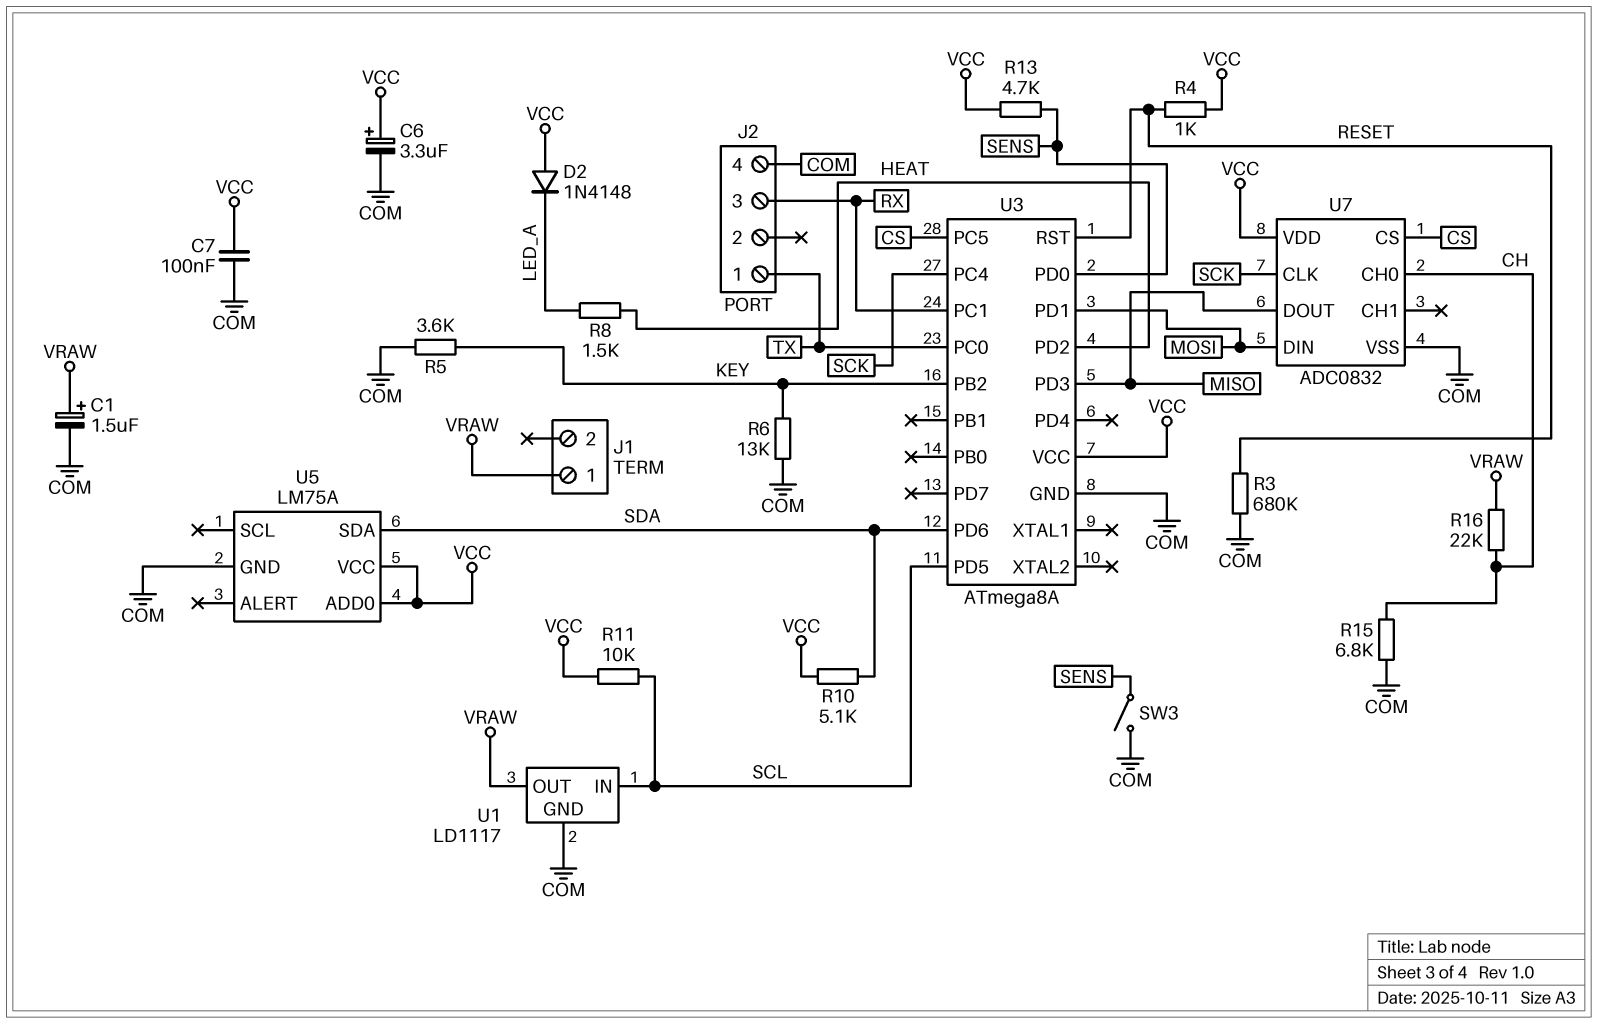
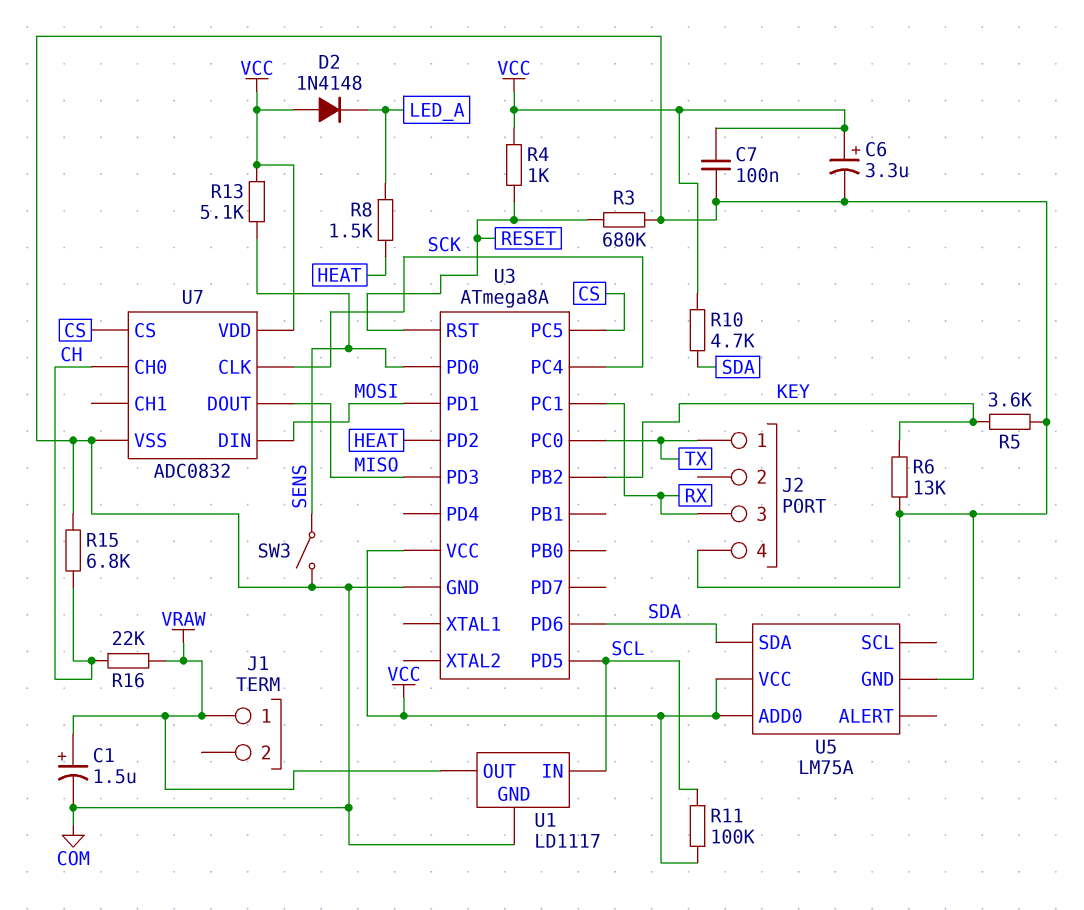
R10: 5.1k (SDA, VCC) -> 4.7k (SDA, VCC)
R11: 10k (SCL, VCC) -> 100k (SCL, VCC)
R13: 4.7k (SENS, VCC) -> 5.1k (SENS, VCC)

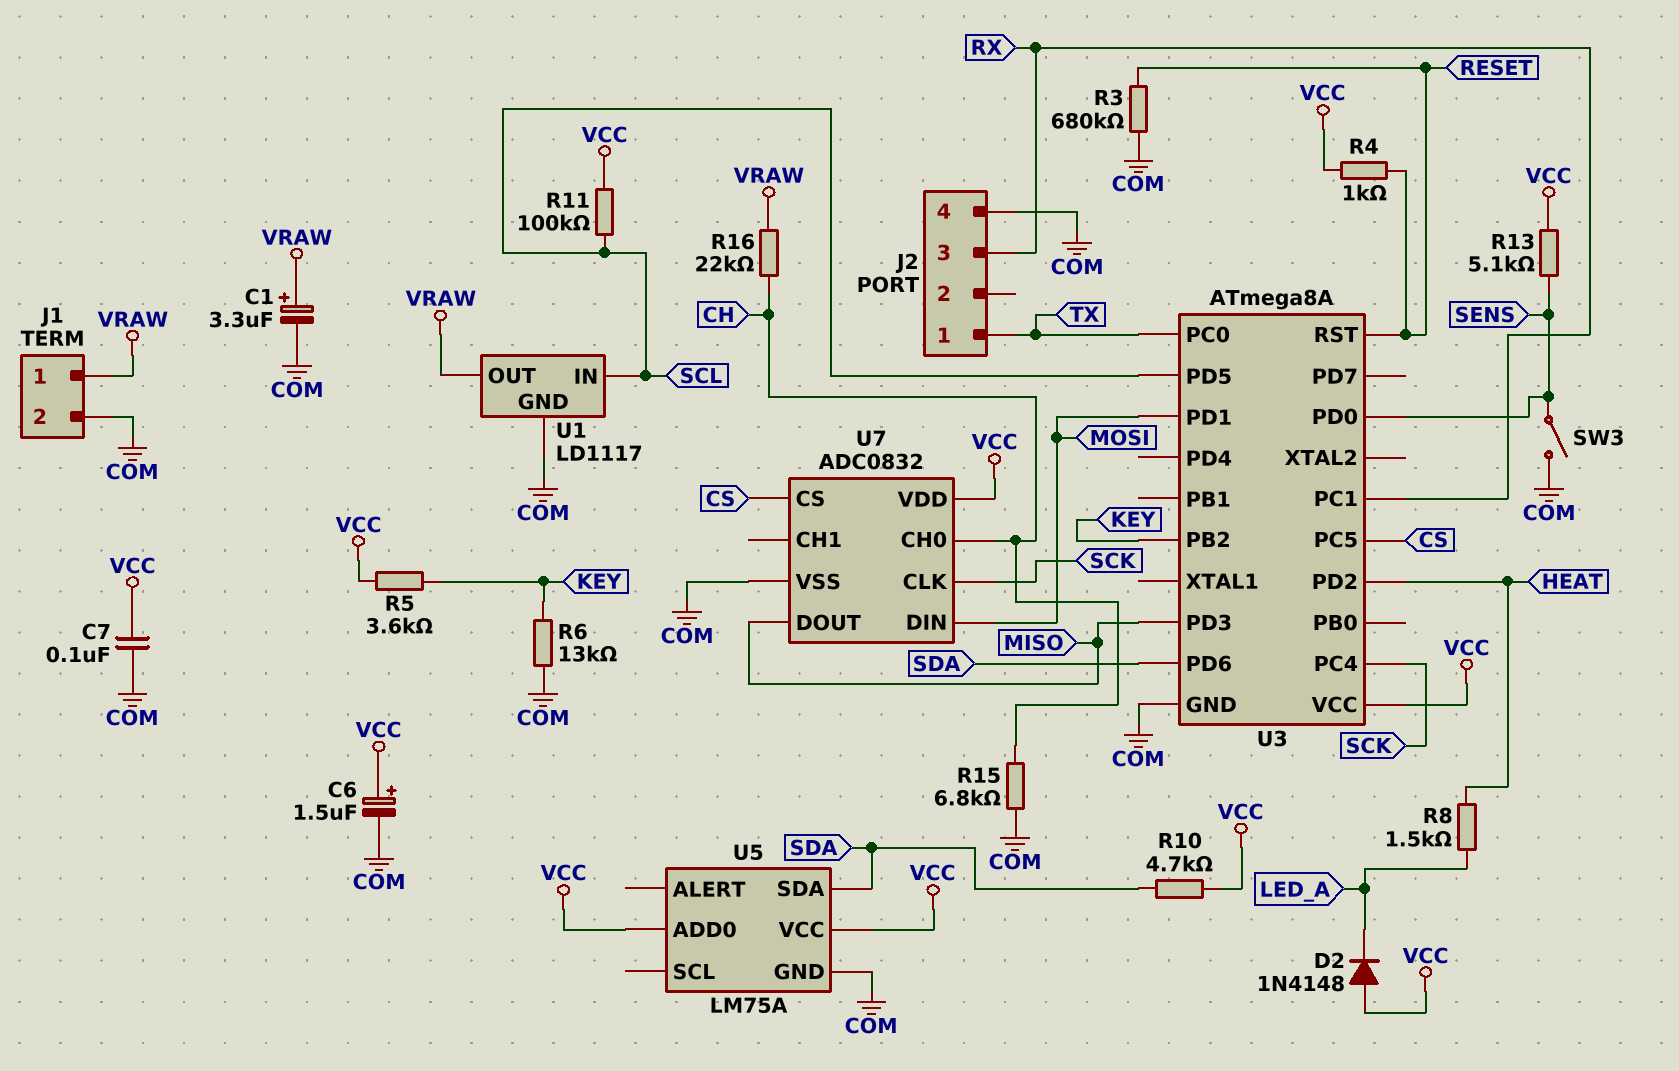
C1: 1.5uF (plus VRAW, minus COM) -> 3.3uF (plus VRAW, minus COM)
C6: 3.3uF (plus VCC, minus COM) -> 1.5uF (plus VCC, minus COM)
J1 pin 2: none -> COM
R5: 3.6k (COM, KEY) -> 3.6k (KEY, VCC)

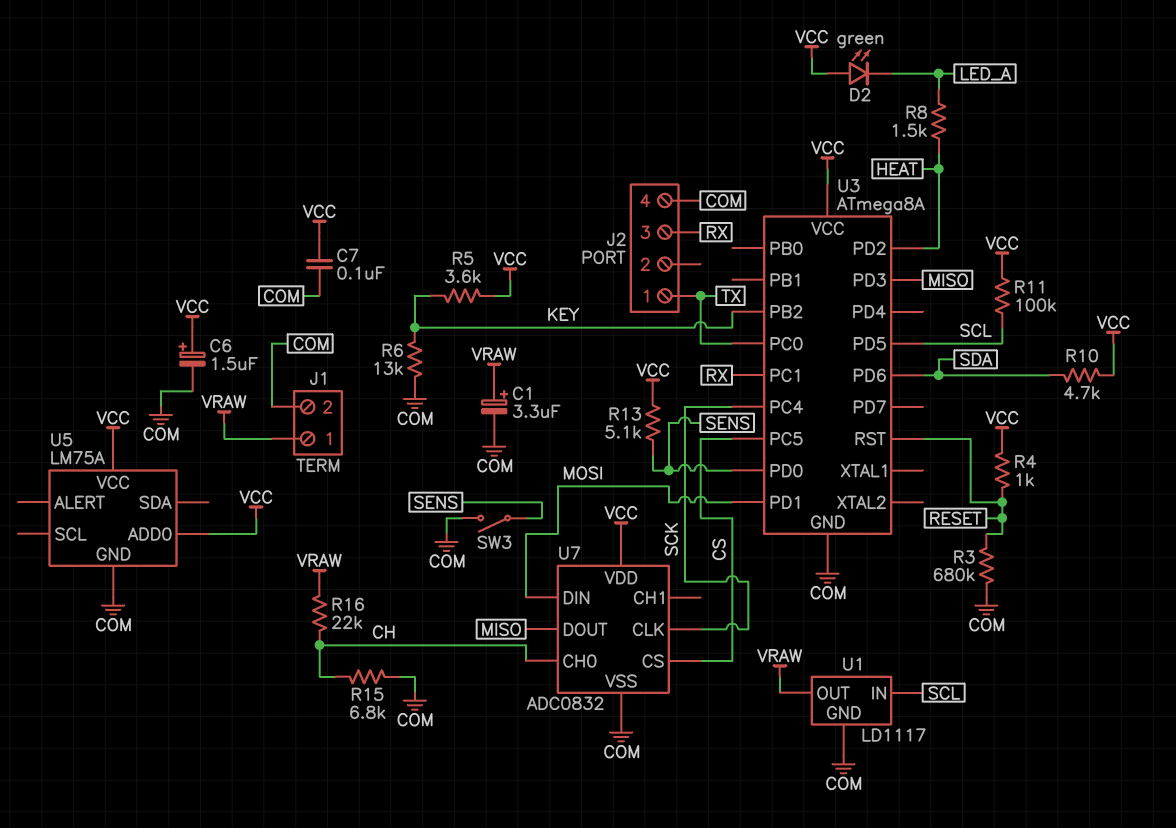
D2: diode 1N4148 (A VCC, K LED_A) -> LED green (A VCC, K LED_A)
U5 pin SDA: SDA -> none

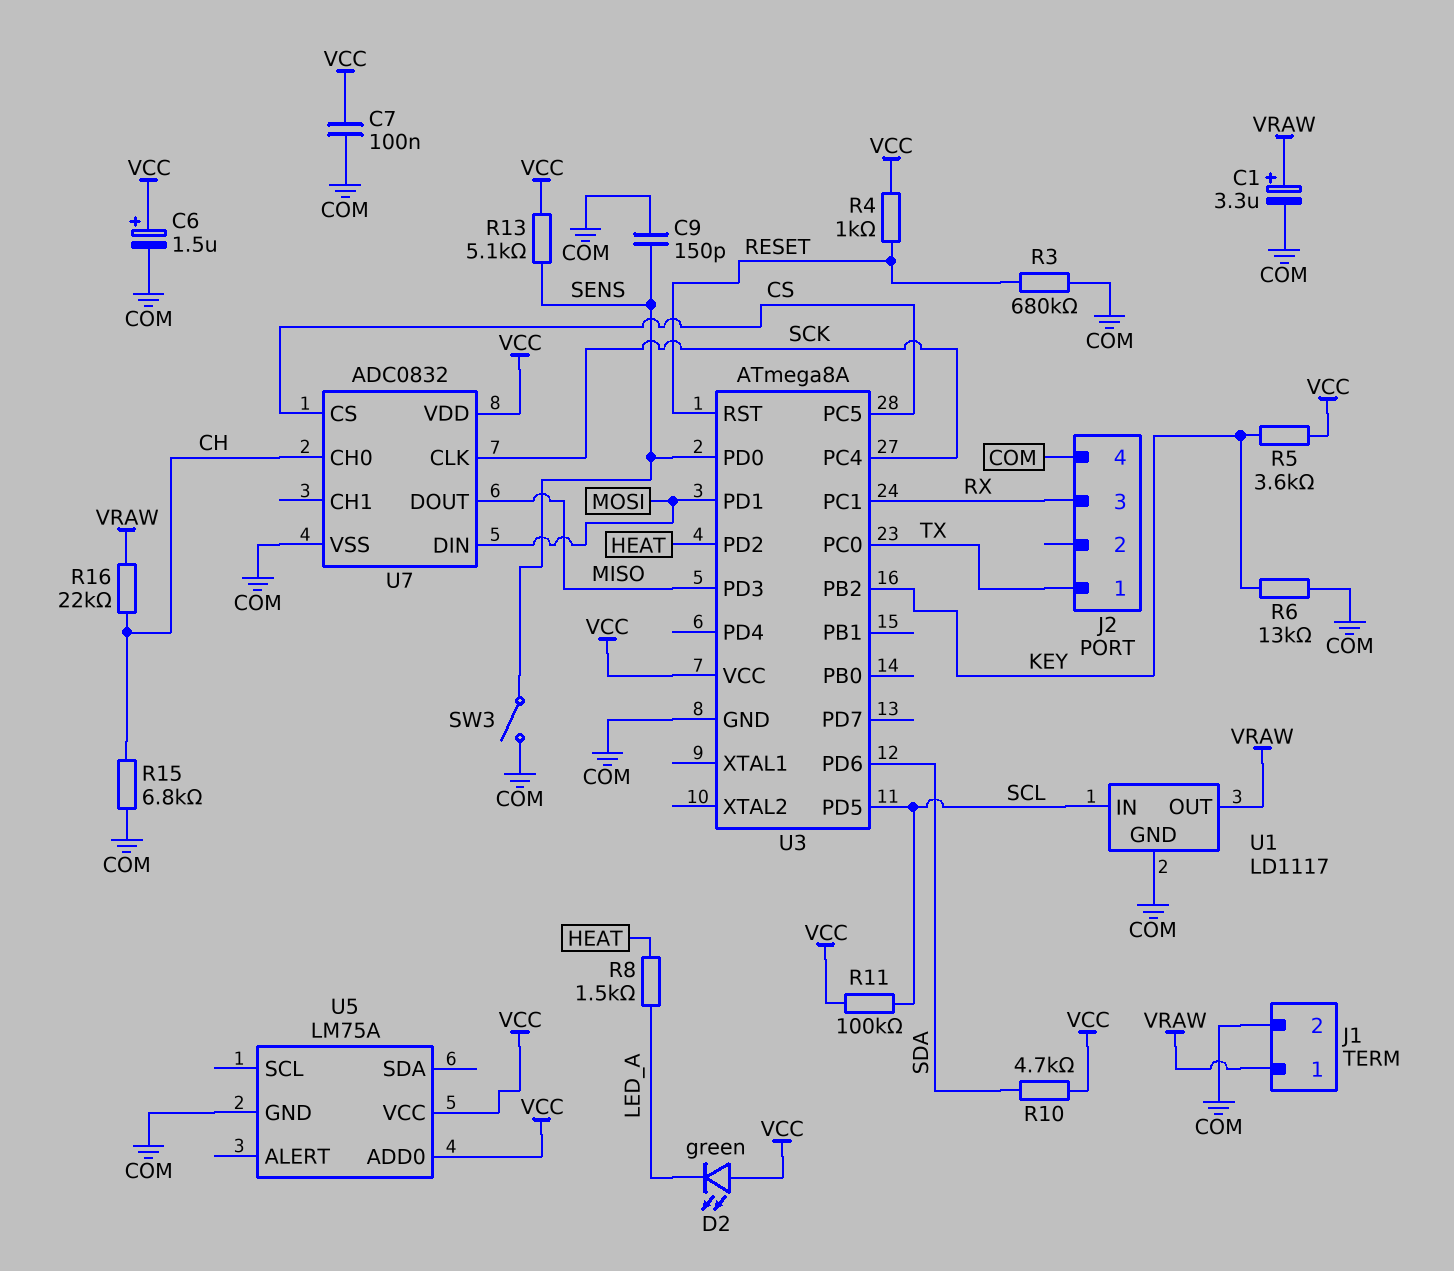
C9: none -> 150pF (COM, SENS)

